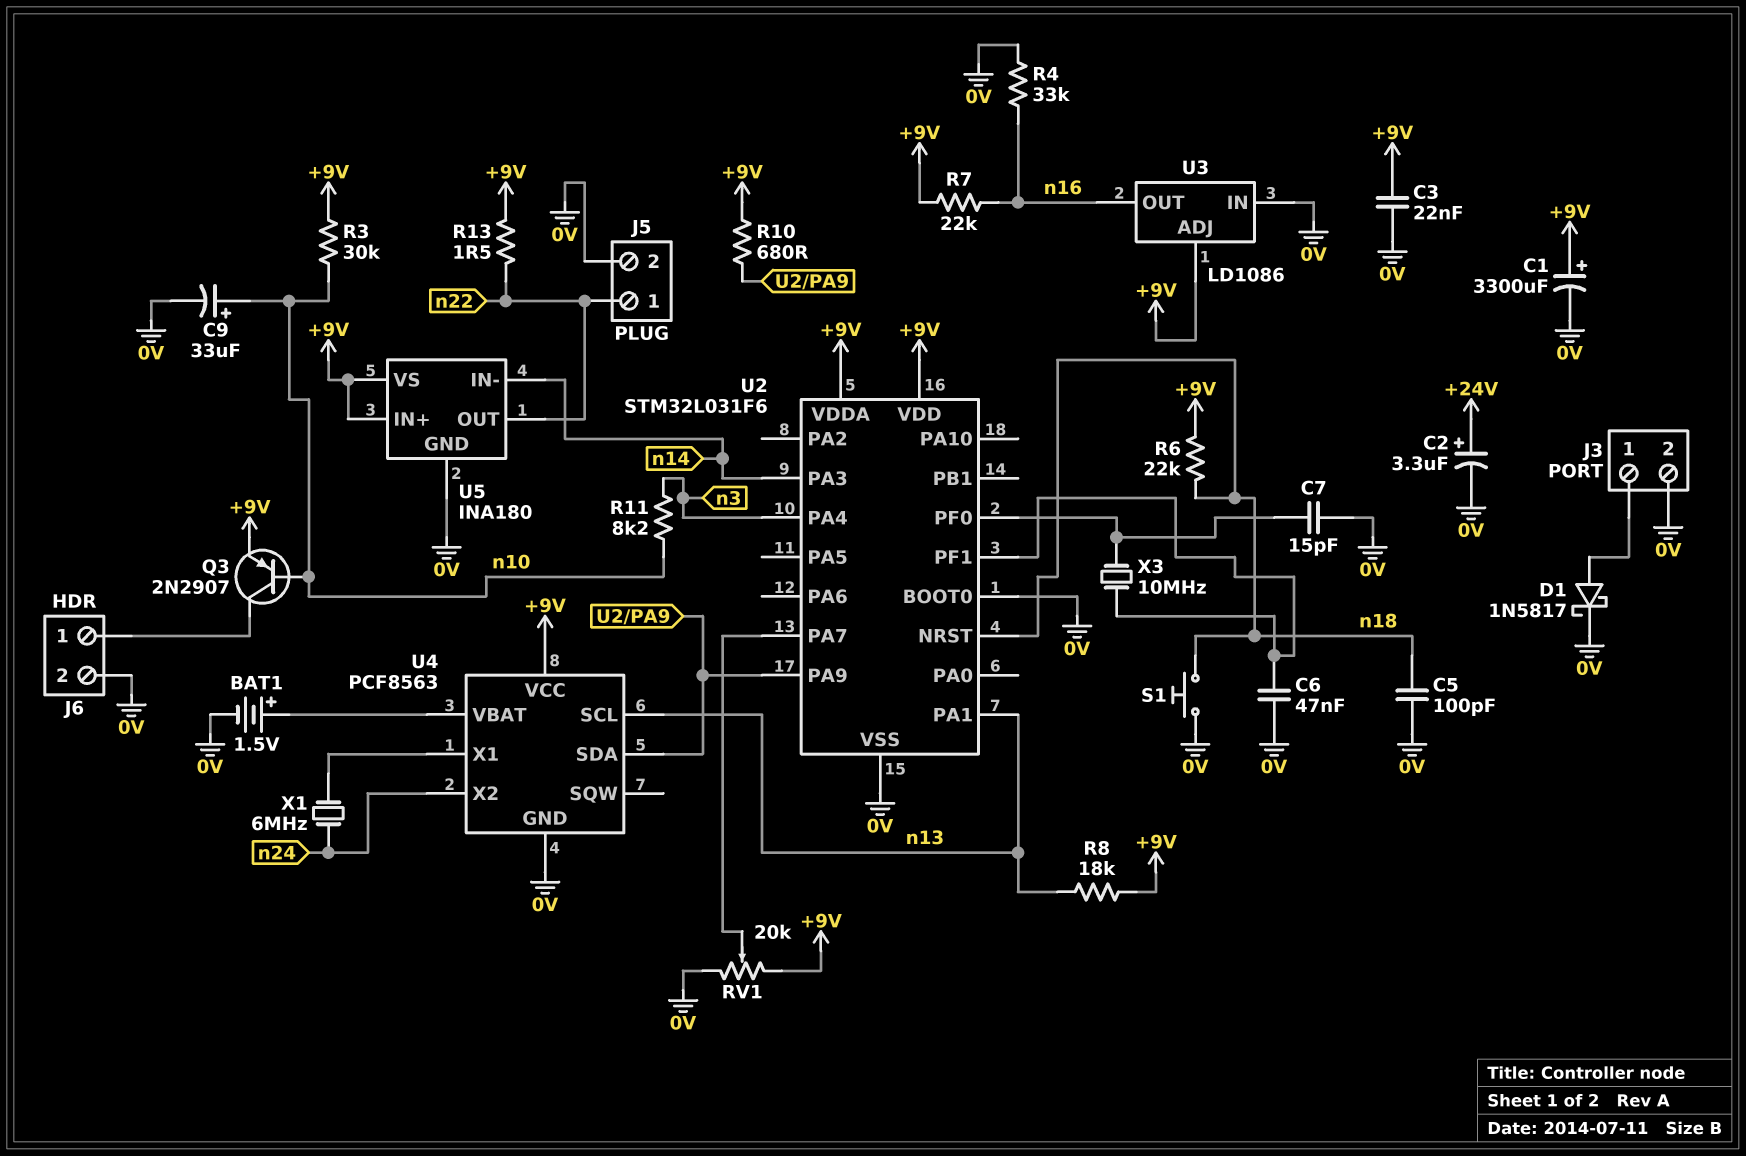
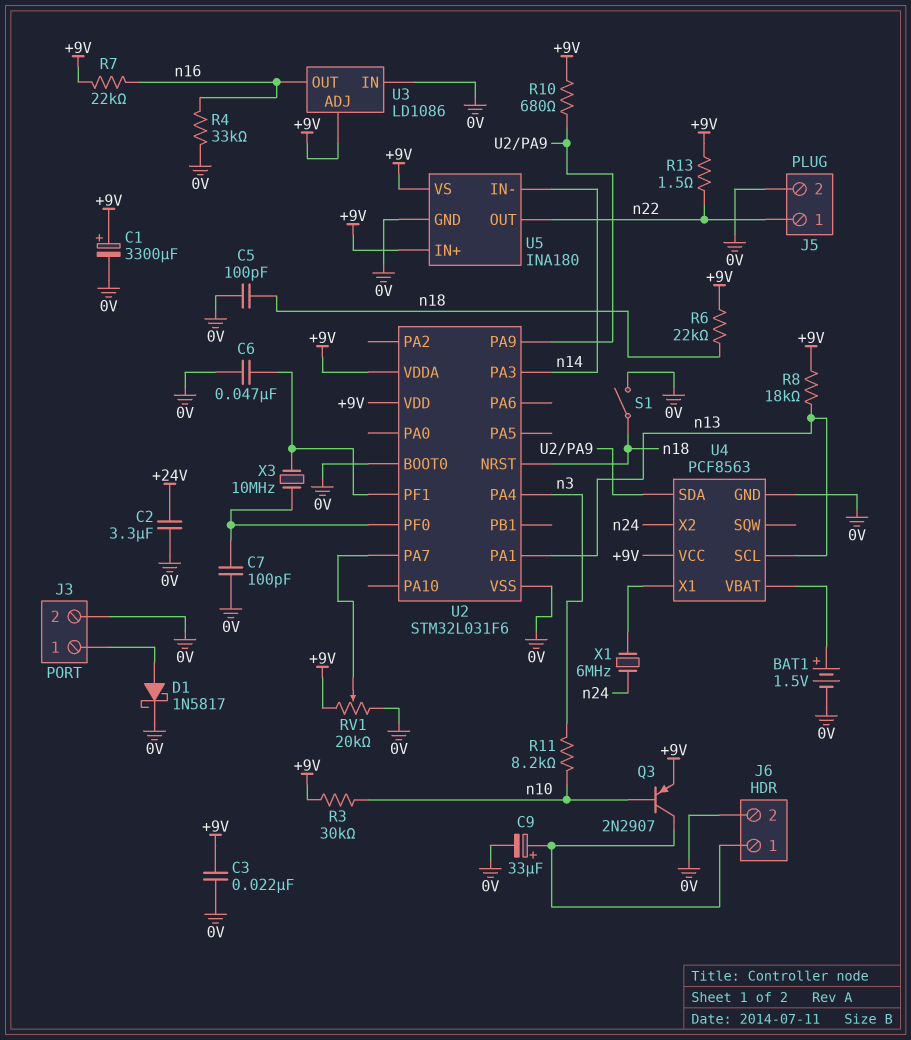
C2: 3.3uF (plus +24V, minus 0V) -> 3.3uF (+24V, 0V)
C7: 15pF (0V, U2/PF0) -> 100pF (0V, U2/PF0)
C9: 33uF (plus n10, minus 0V) -> 33uF (plus J6/1, minus 0V)
S1: button (0V, n18) -> switch (0V, n18)

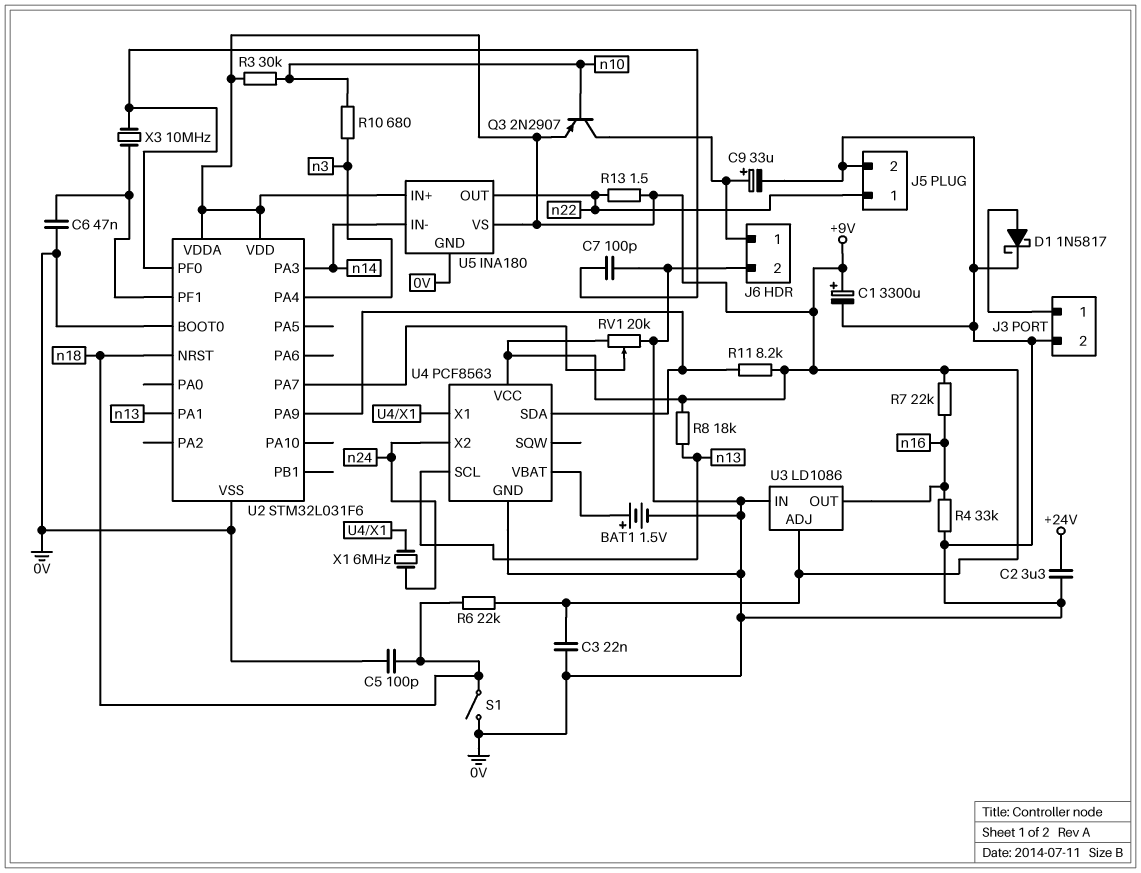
R10: 680 (+9V, U2/PA9) -> 680 (n3, n10)
R11: 8.2k (n3, n10) -> 8.2k (+9V, U2/PA9)

